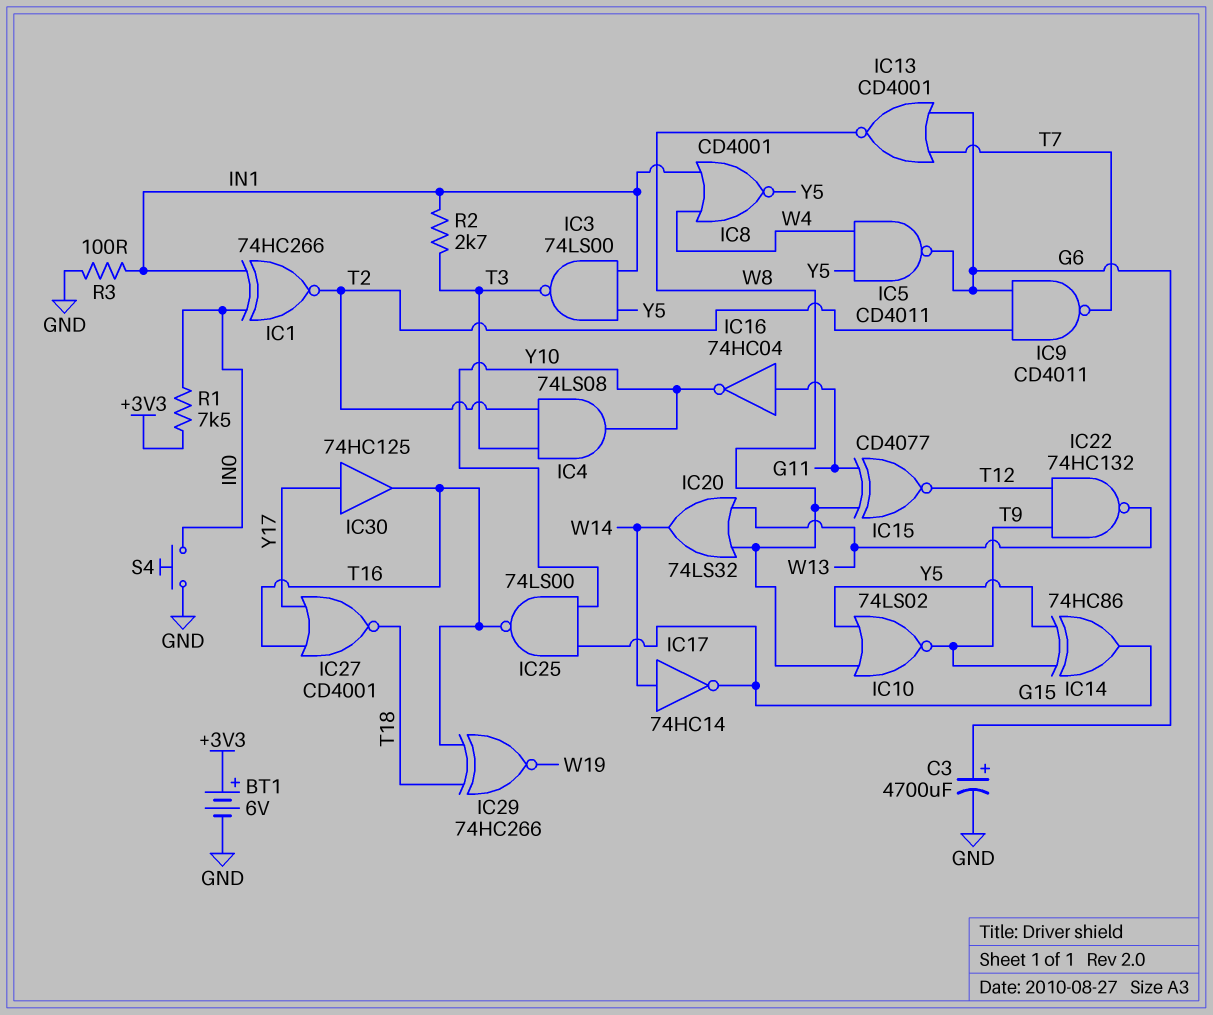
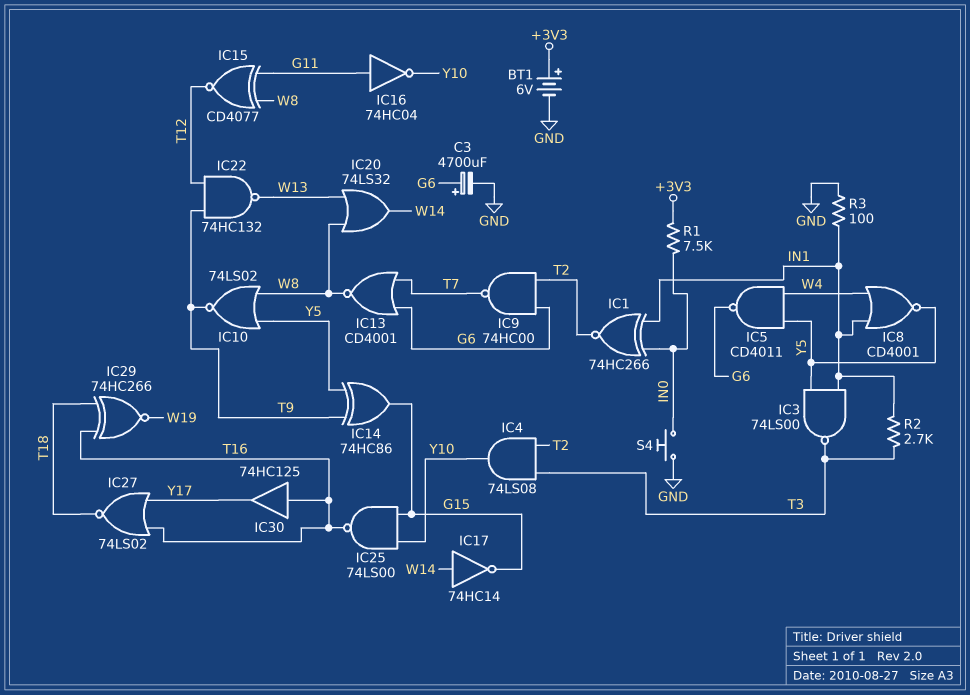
IC9: NAND CD4011 (in G6, in T2, out T7) -> NAND 74HC00 (in G6, in T2, out T7)
IC27: NOR CD4001 (in T16, in Y17, out T18) -> NOR 74LS02 (in T16, in Y17, out T18)
IC30: buffer 74HC125 (in Y17, out T16) -> buffer 74HC125 (in T16, out Y17)

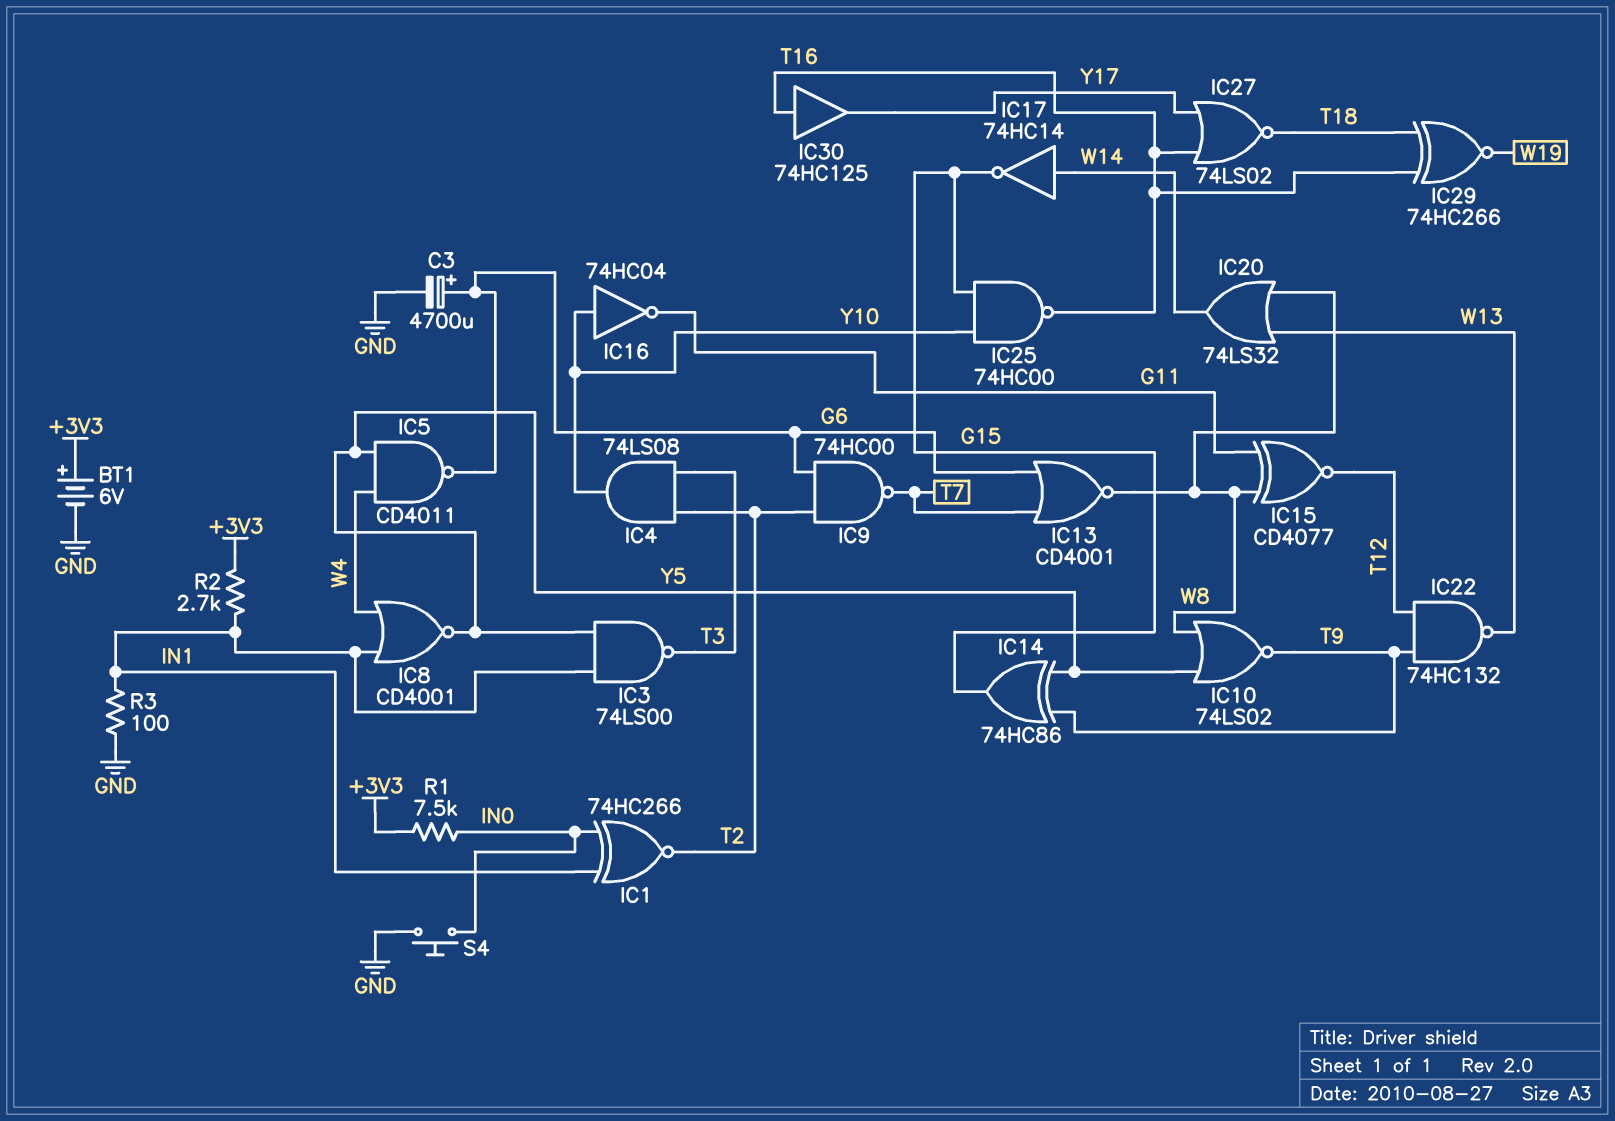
IC16: NOT 74HC04 (in G11, out Y10) -> NOT 74HC04 (in Y10, out G11)
IC25: NAND 74LS00 (in G15, in Y10, out T16) -> NAND 74HC00 (in G15, in Y10, out T16)
R2: 2.7k (IN1, T3) -> 2.7k (+3V3, IN1)

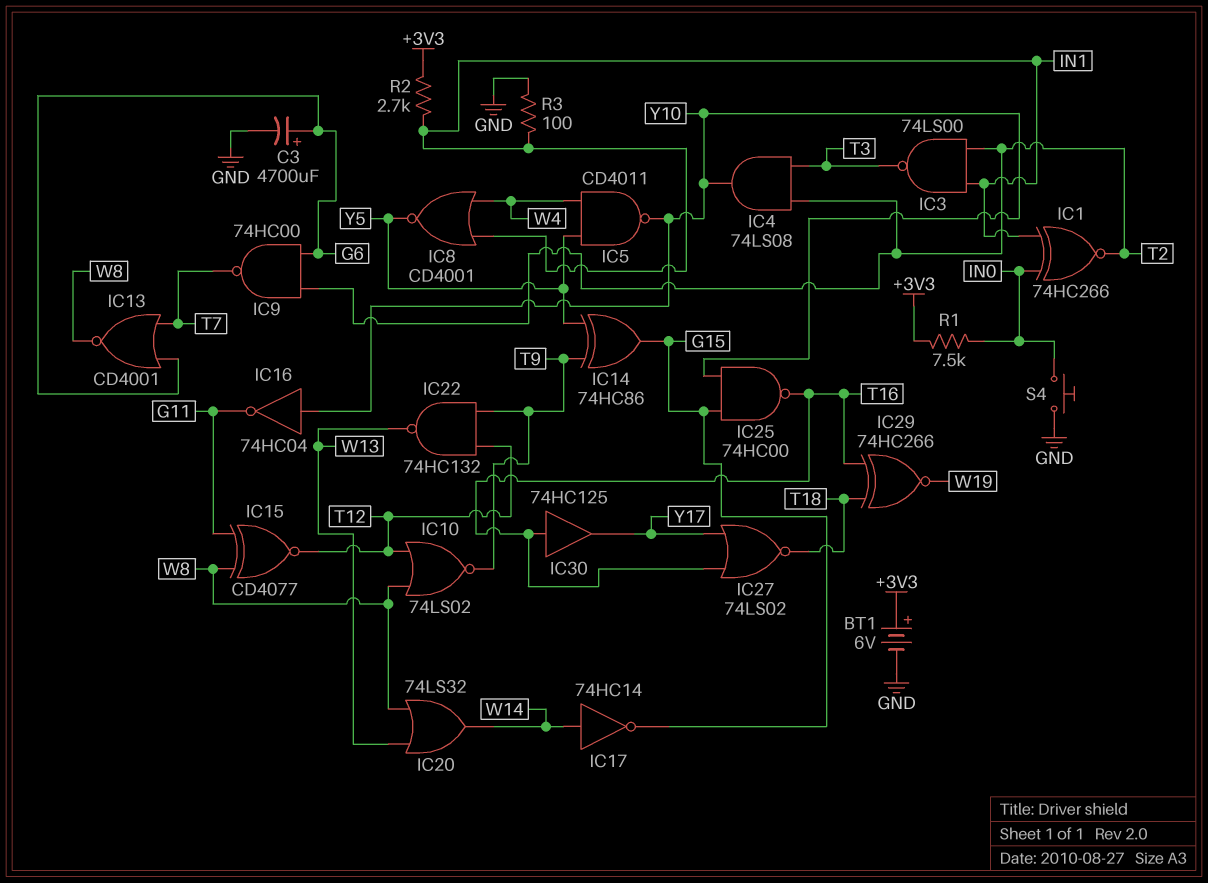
IC3: NAND 74LS00 (in IN1, in Y5, out T3) -> NAND 74LS00 (in IN1, in T2, out T3)
IC5: NAND CD4011 (in W4, in Y5, out G6) -> NAND CD4011 (in W4, in Y5, out Y10)
IC10: NOR 74LS02 (in W8, in Y5, out T9) -> NOR 74LS02 (in T12, in W8, out T9)

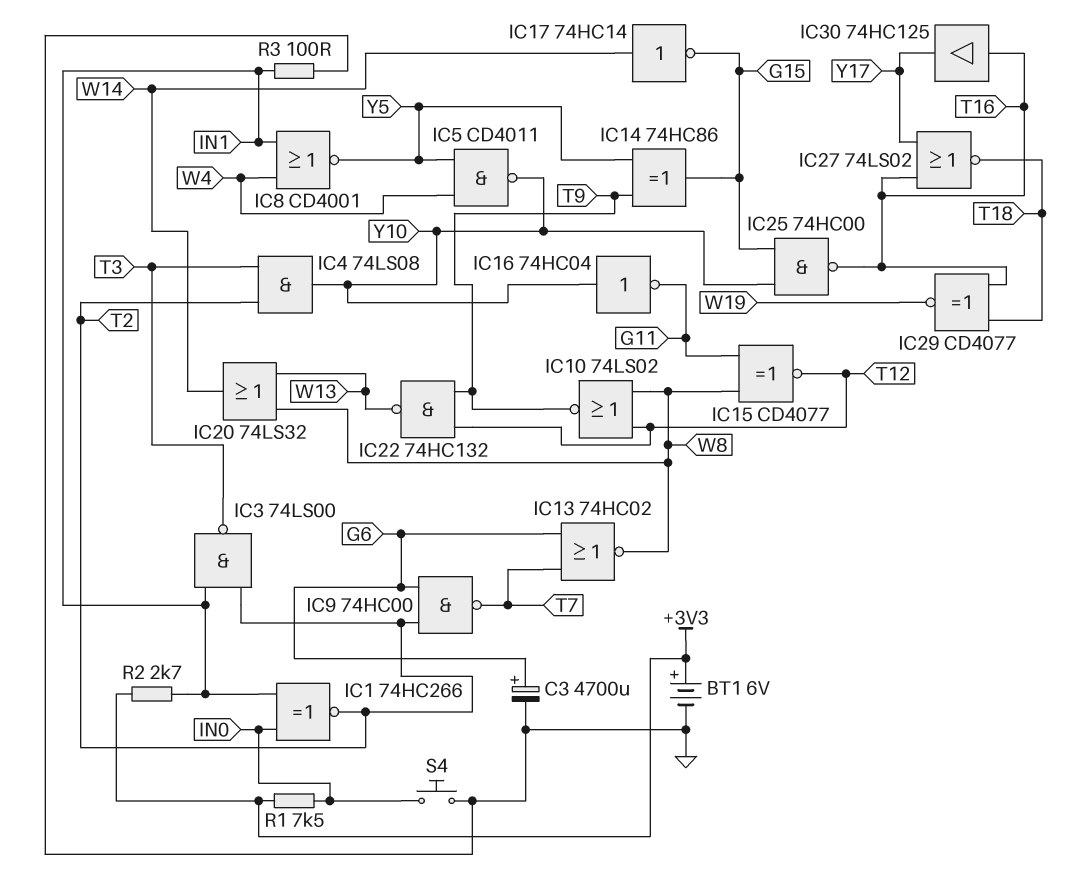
IC13: NOR CD4001 (in G6, in T7, out W8) -> NOR 74HC02 (in G6, in T7, out W8)
IC29: XNOR 74HC266 (in T16, in T18, out W19) -> XNOR CD4077 (in T16, in T18, out W19)

